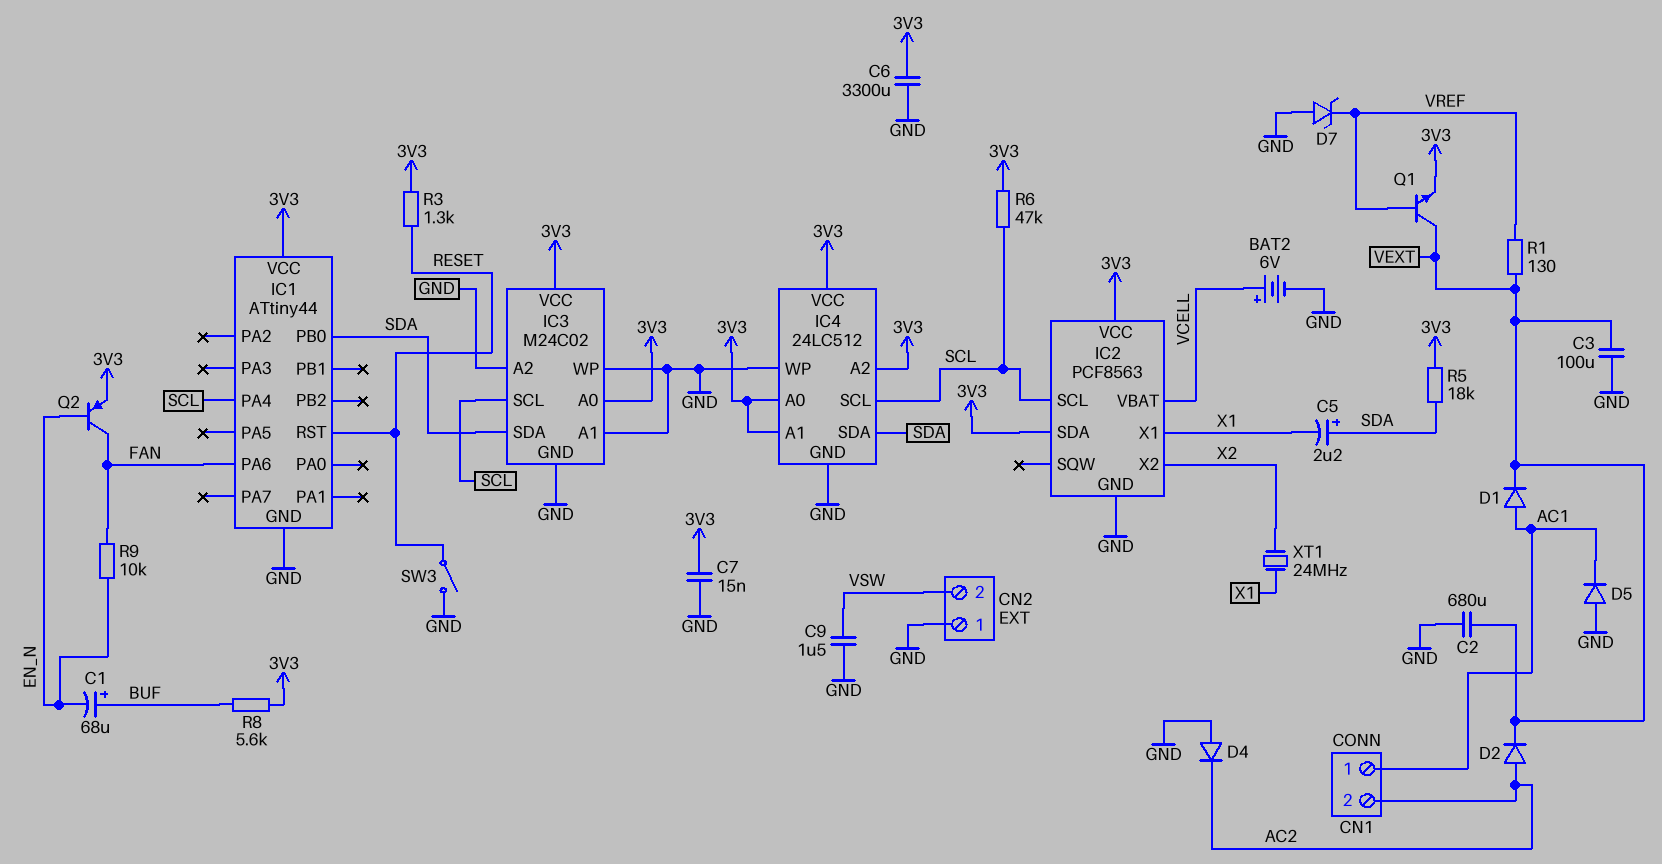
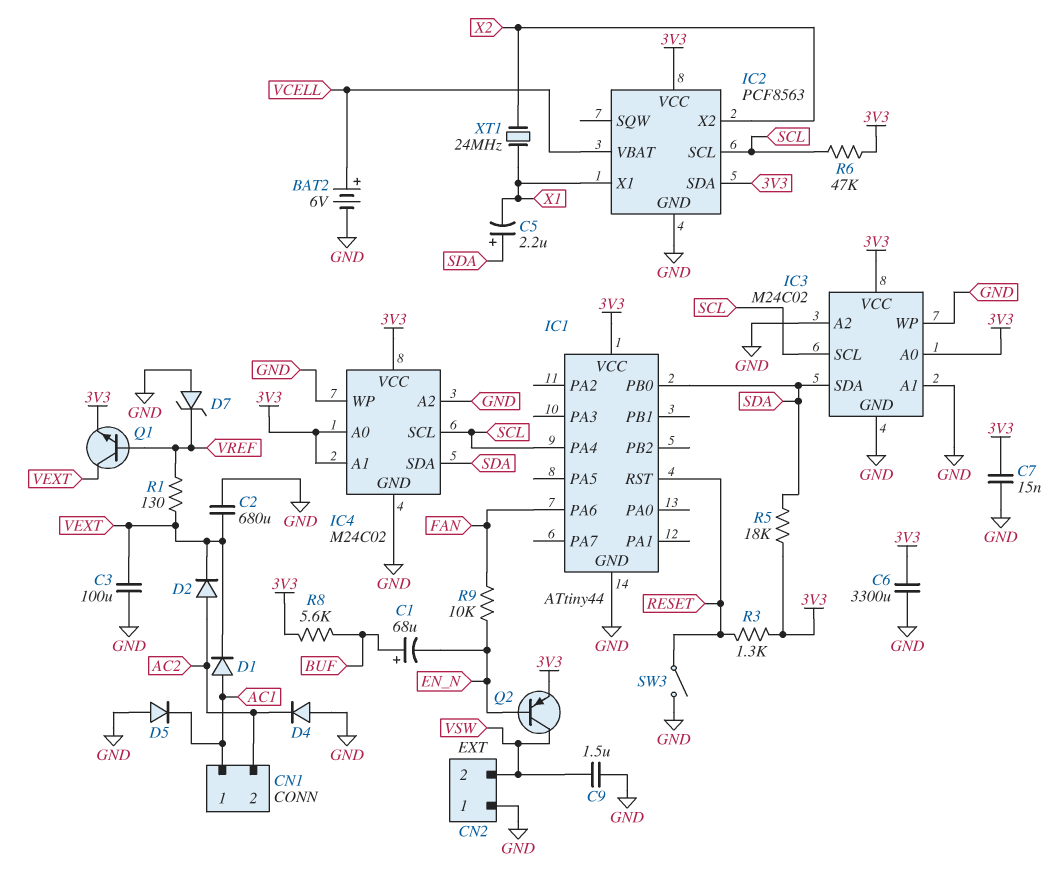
IC4: 24LC512 -> M24C02
IC4 pin A2: 3V3 -> GND
Q2: PNP (B EN_N, C FAN, E 3V3) -> PNP (B EN_N, C VSW, E 3V3)

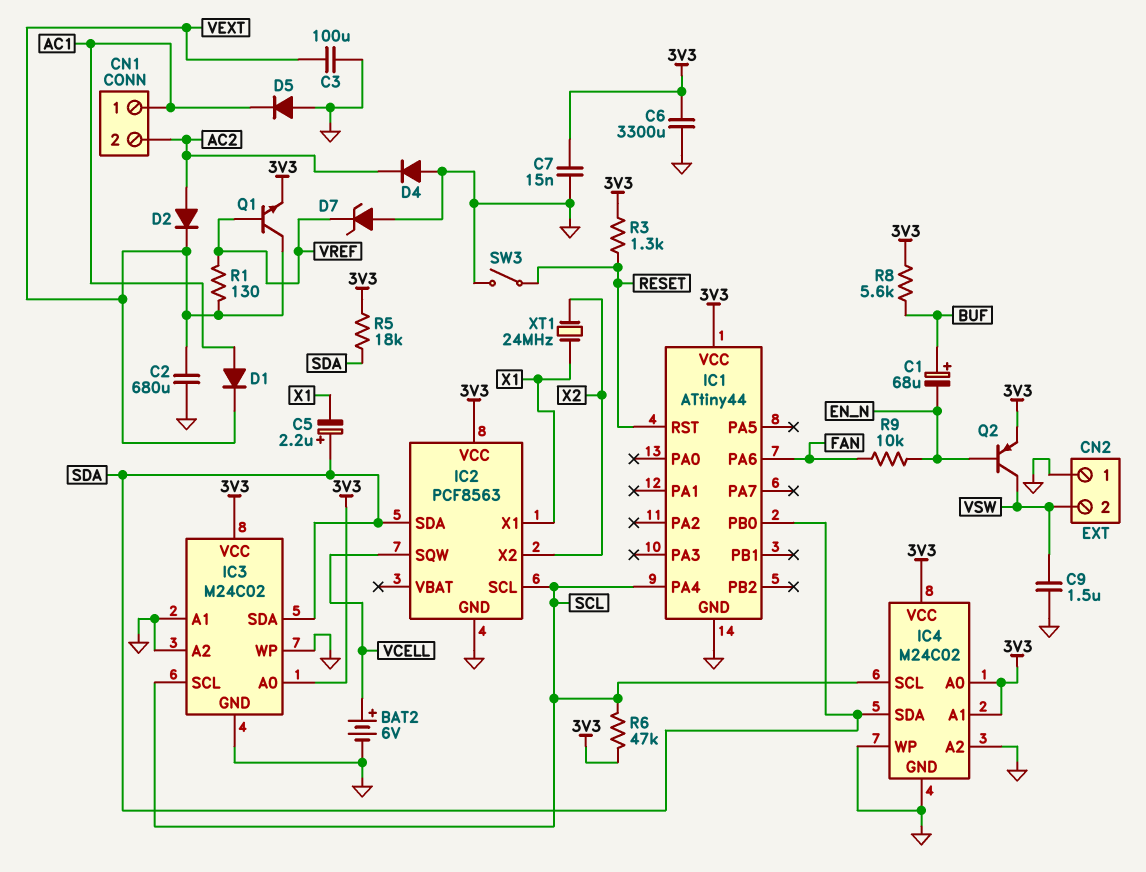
IC2 pin SDA: 3V3 -> SDA
IC2 pin SQW: none -> VCELL
IC2 pin VBAT: VCELL -> none

